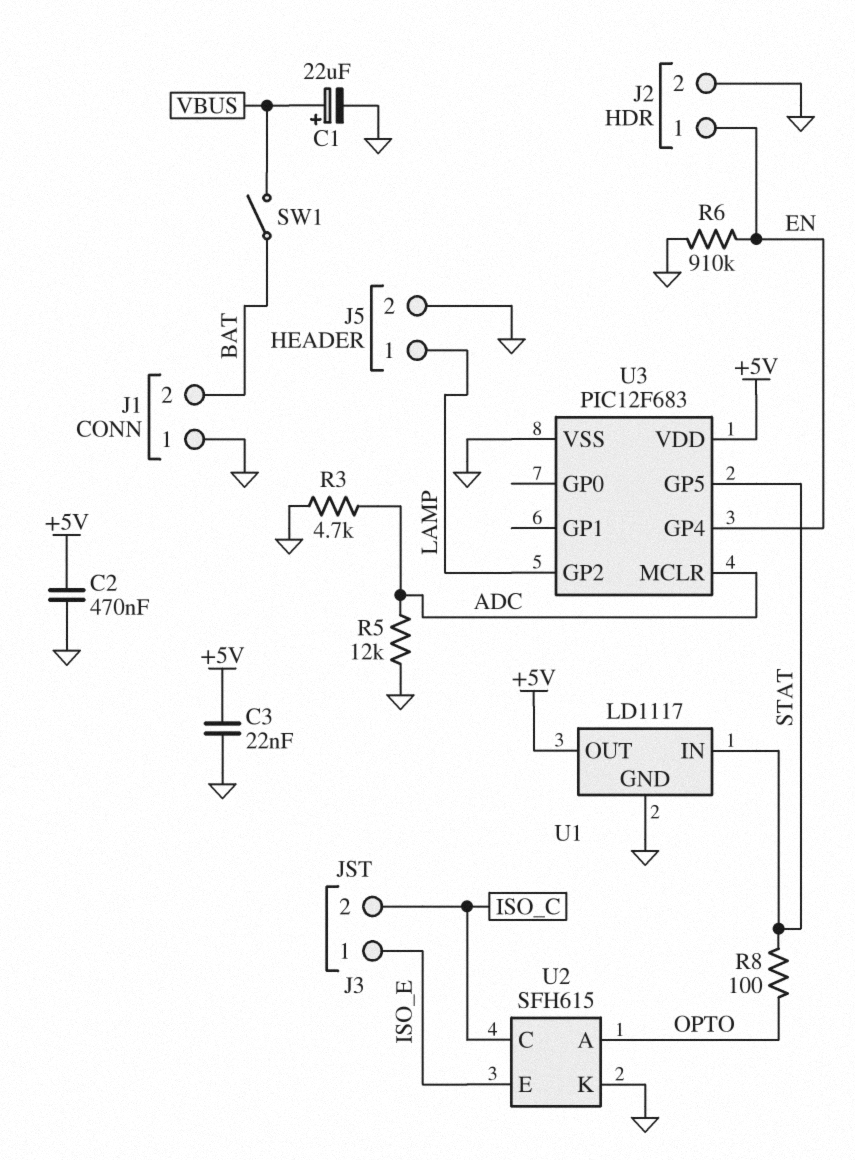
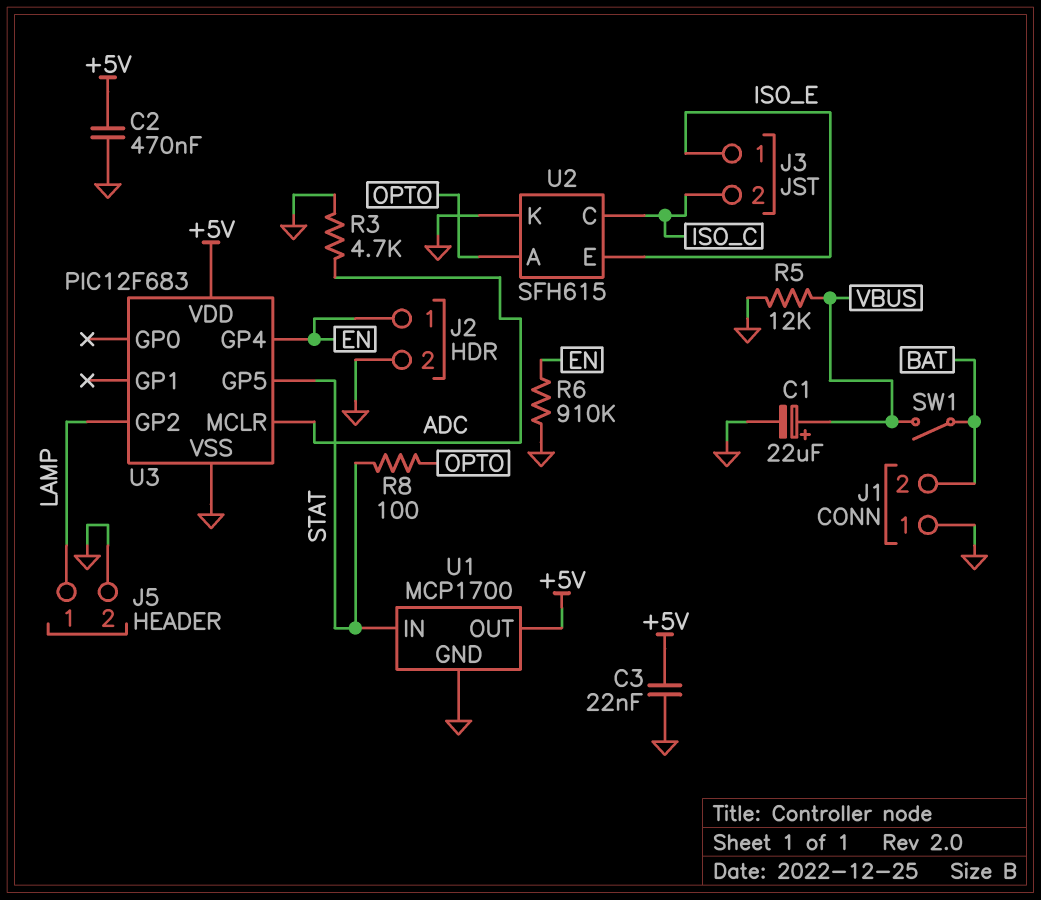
R5: 12k (ADC, GND) -> 12k (GND, VBUS)
U1: LD1117 -> MCP1700

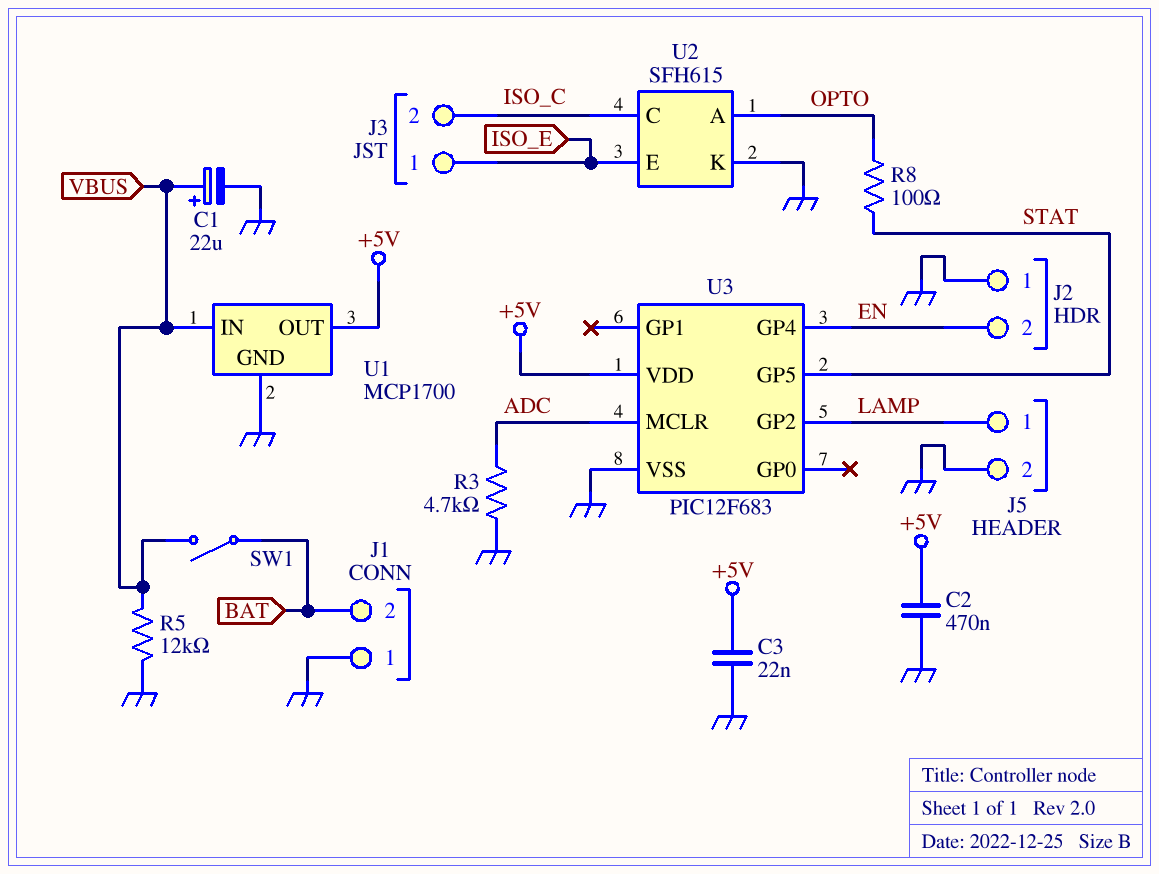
J2 pin 1: EN -> GND
J2 pin 2: GND -> EN
R6: 910k (EN, GND) -> none
U1 pin IN: STAT -> VBUS

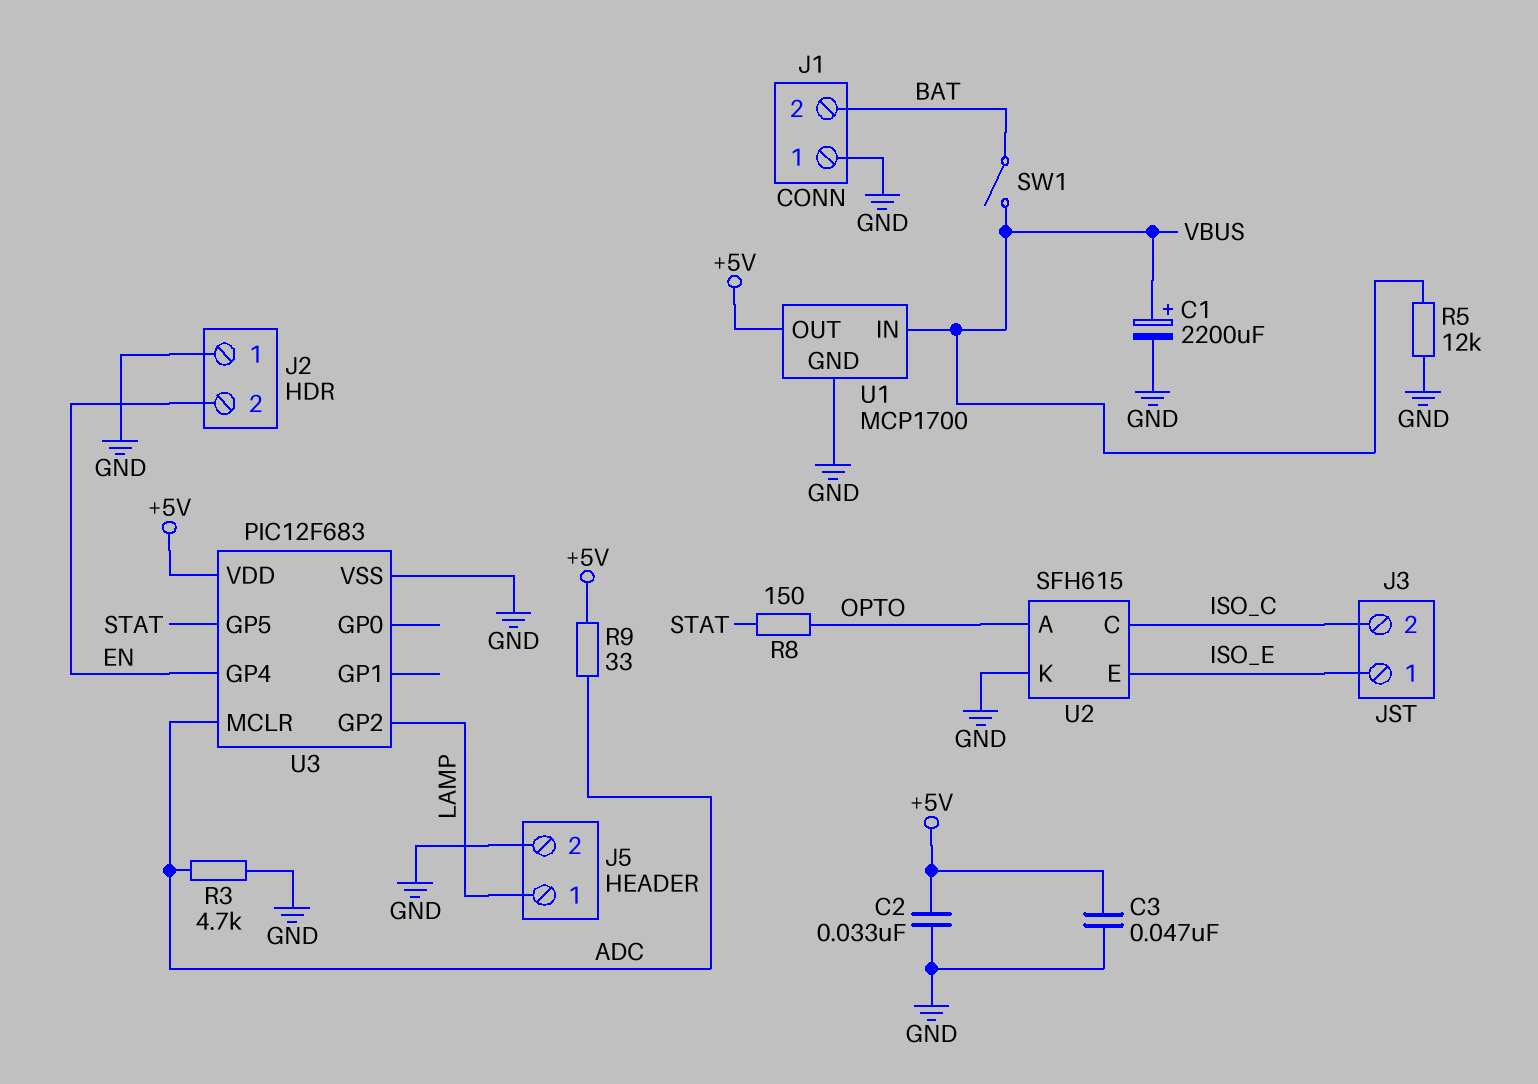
C1: 22uF (plus VBUS, minus GND) -> 2200uF (plus VBUS, minus GND)
C2: 470nF (+5V, GND) -> 33nF (+5V, GND)
C3: 22nF (+5V, GND) -> 47nF (+5V, GND)
R8: 100 (OPTO, STAT) -> 150 (OPTO, STAT)
R9: none -> 33 (+5V, ADC)

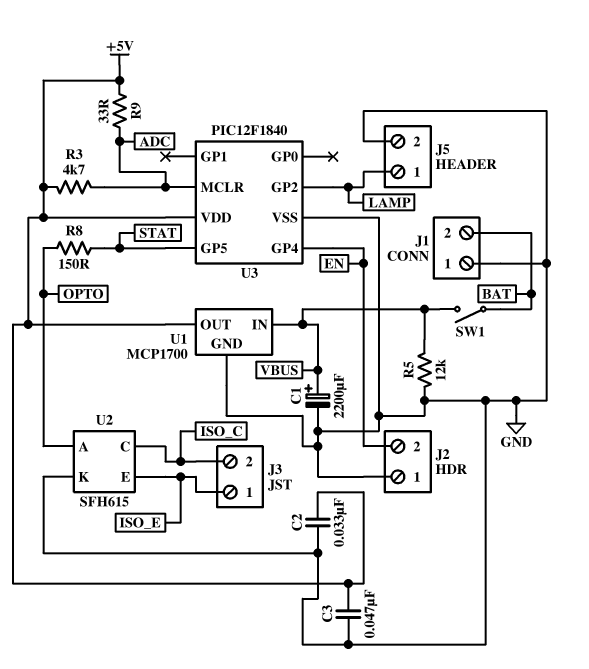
R3: 4.7k (ADC, GND) -> 4.7k (+5V, ADC)
U3: PIC12F683 -> PIC12F1840

